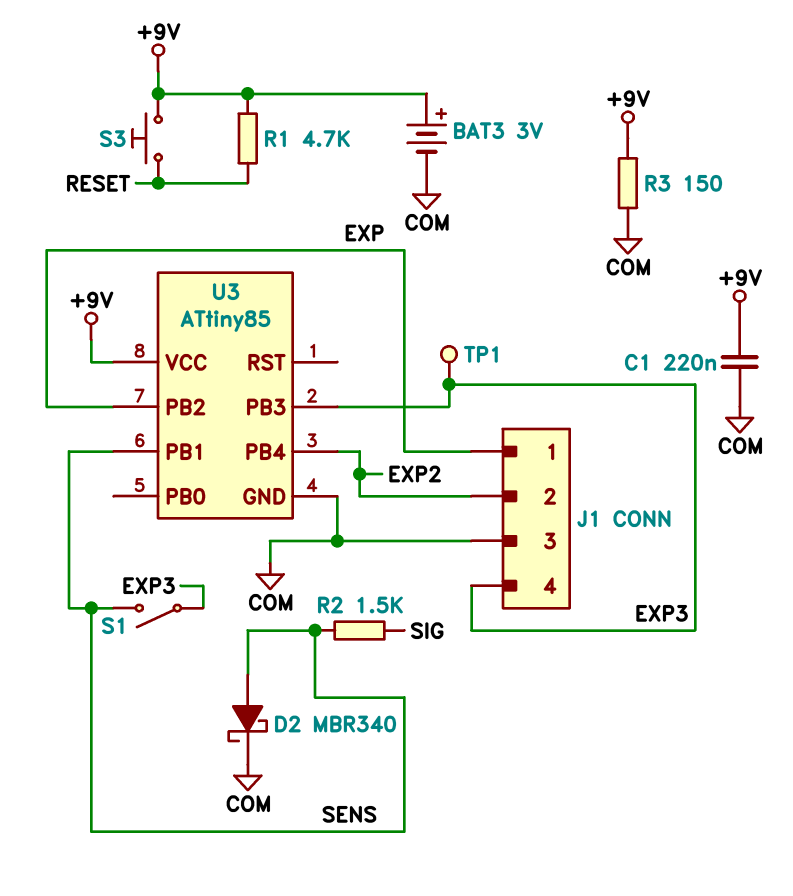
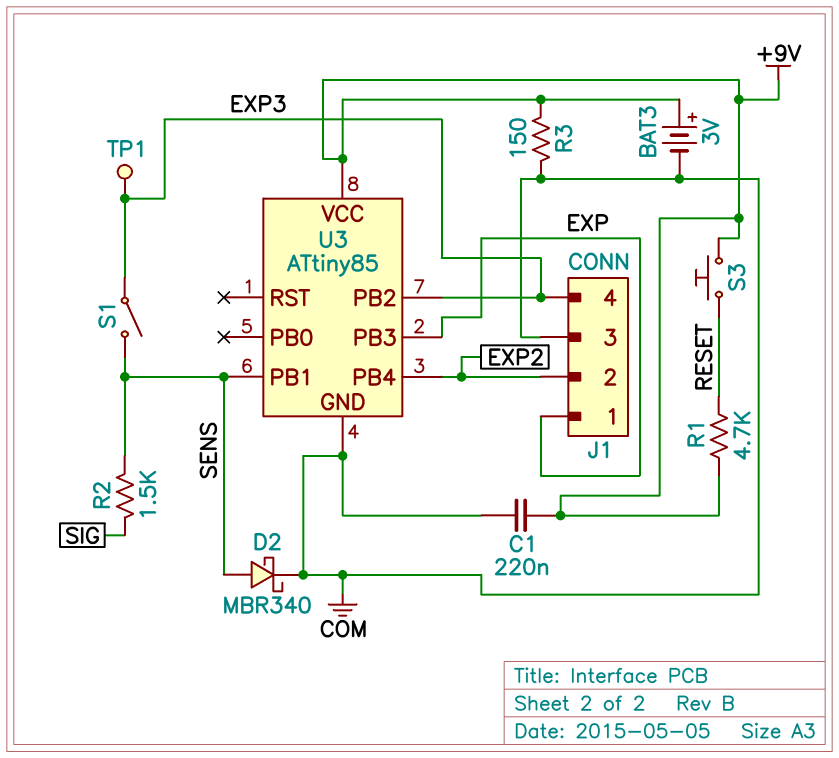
U3 pin PB2: EXP -> EXP3
U3 pin PB3: EXP3 -> EXP

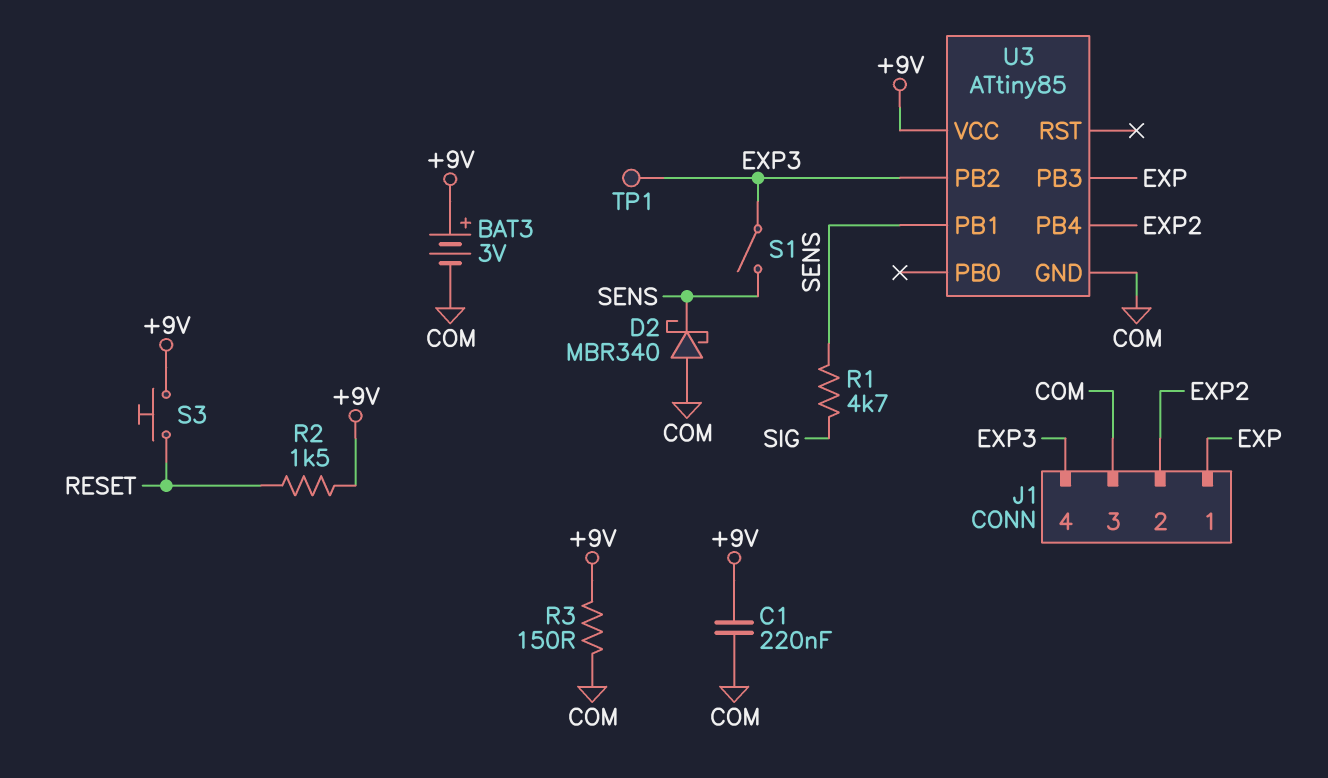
D2: schottky MBR340 (A SENS, K COM) -> schottky MBR340 (A COM, K SENS)
R1: 4.7k (+9V, RESET) -> 4.7k (SENS, SIG)
R2: 1.5k (SENS, SIG) -> 1.5k (+9V, RESET)

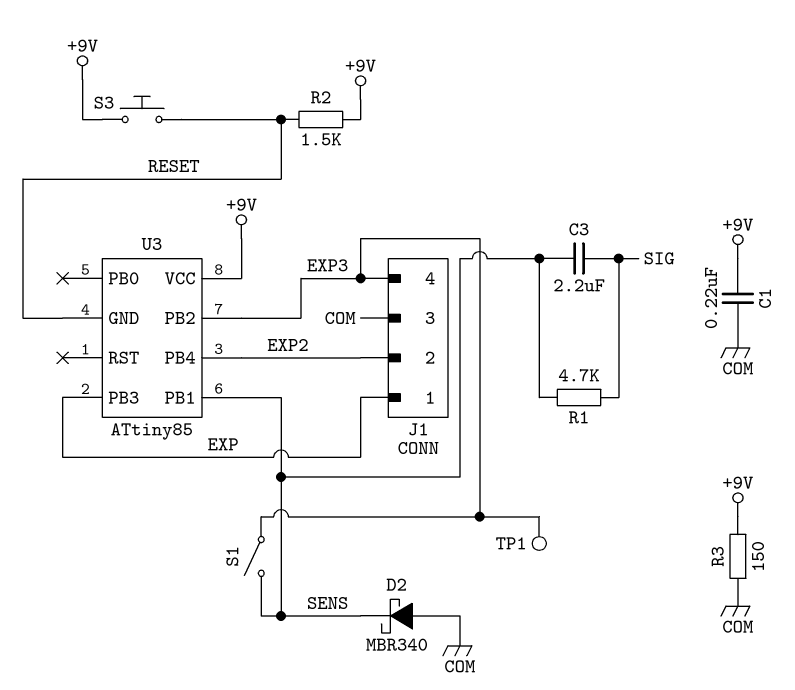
BAT3: 3V (plus +9V, minus COM) -> none
C3: none -> 2.2uF (SENS, SIG)
U3 pin GND: COM -> RESET

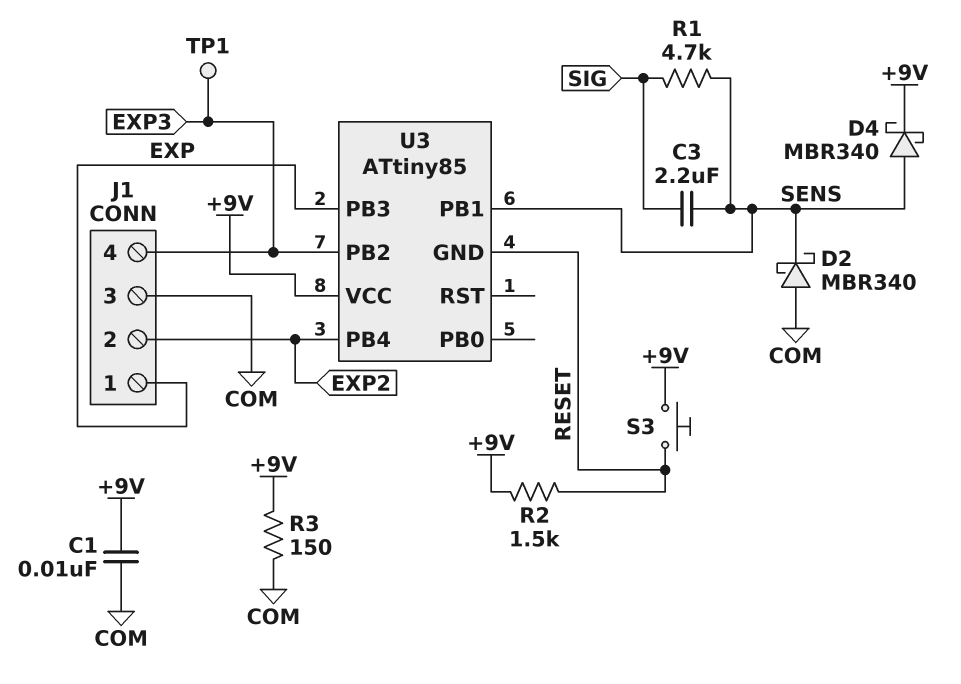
C1: 220nF (+9V, COM) -> 10nF (+9V, COM)
D4: none -> schottky MBR340 (A SENS, K +9V)
S1: switch (EXP3, SENS) -> none

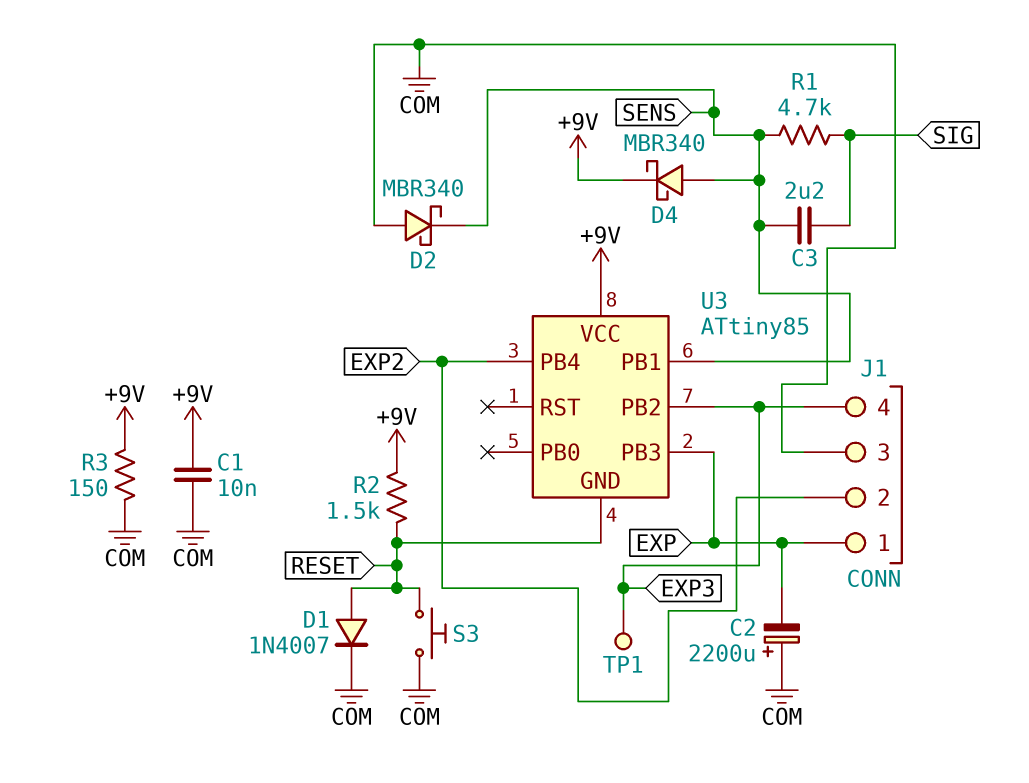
C2: none -> 2200uF (plus COM, minus EXP)
D1: none -> diode 1N4007 (A RESET, K COM)
S3: button (+9V, RESET) -> button (COM, RESET)

